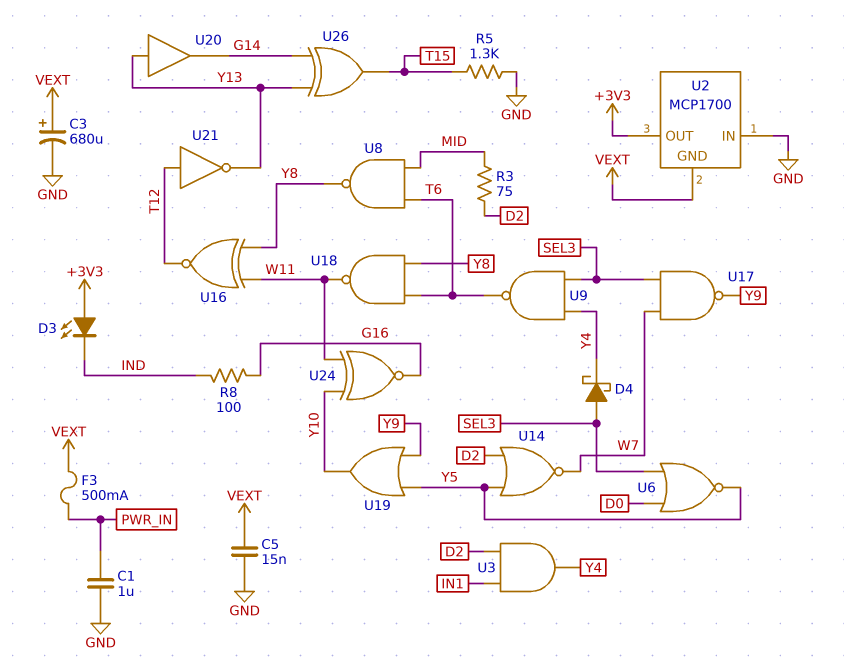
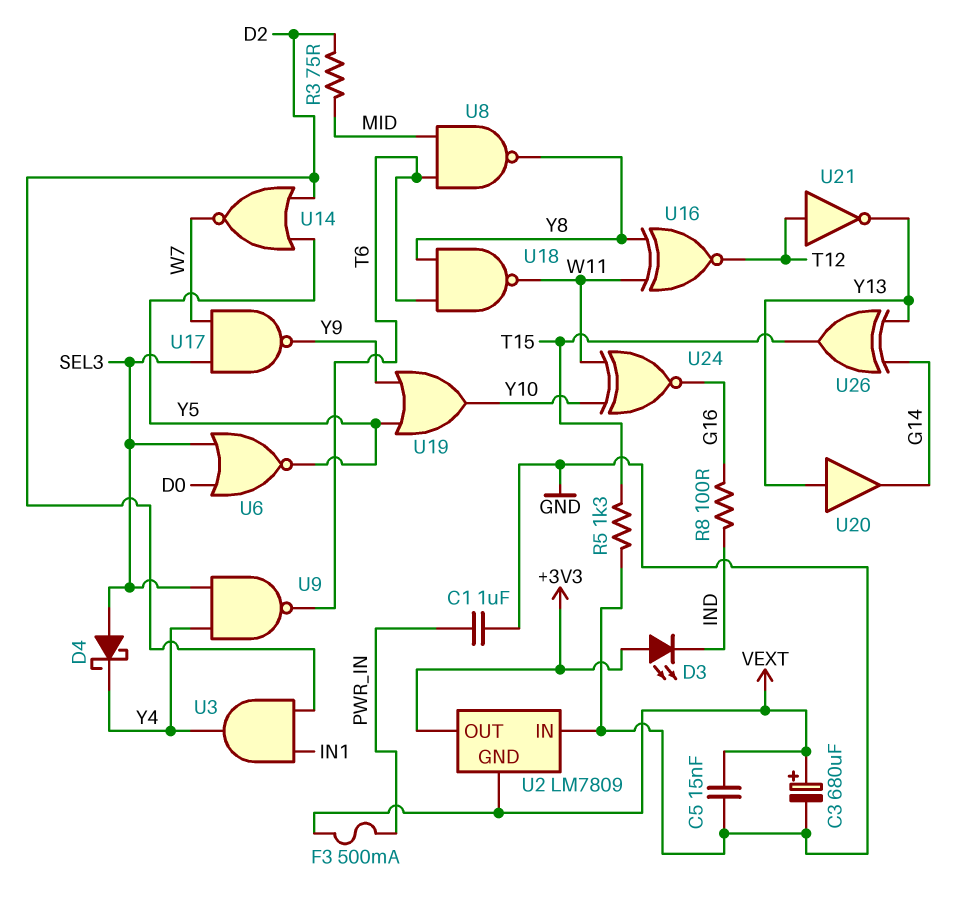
U2: MCP1700 -> LM7809

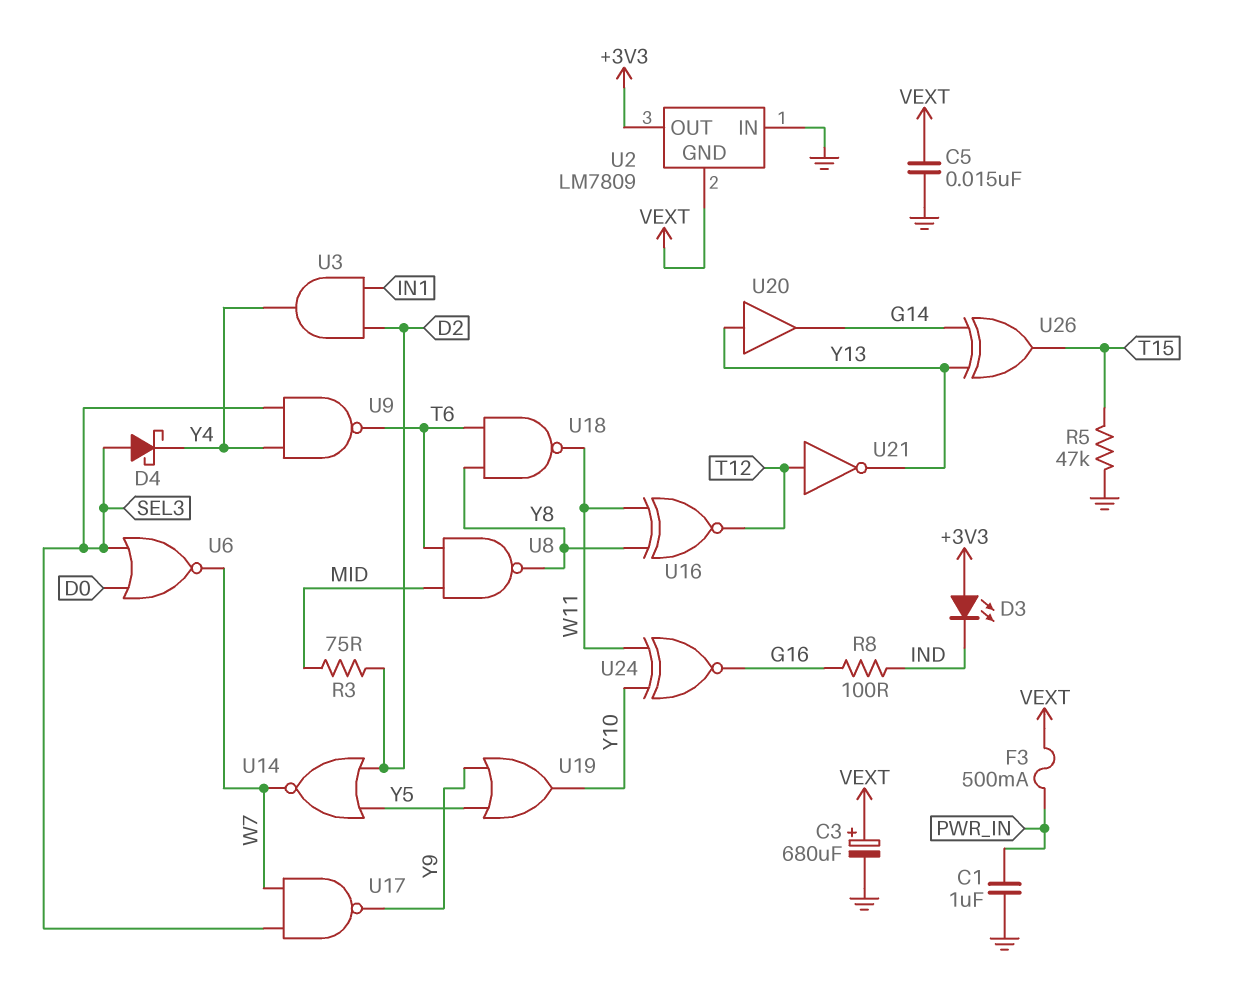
R5: 1.3k (GND, T15) -> 47k (GND, T15)
U6: NOR (in D0, in SEL3, out Y5) -> NOR (in D0, in SEL3, out W7)

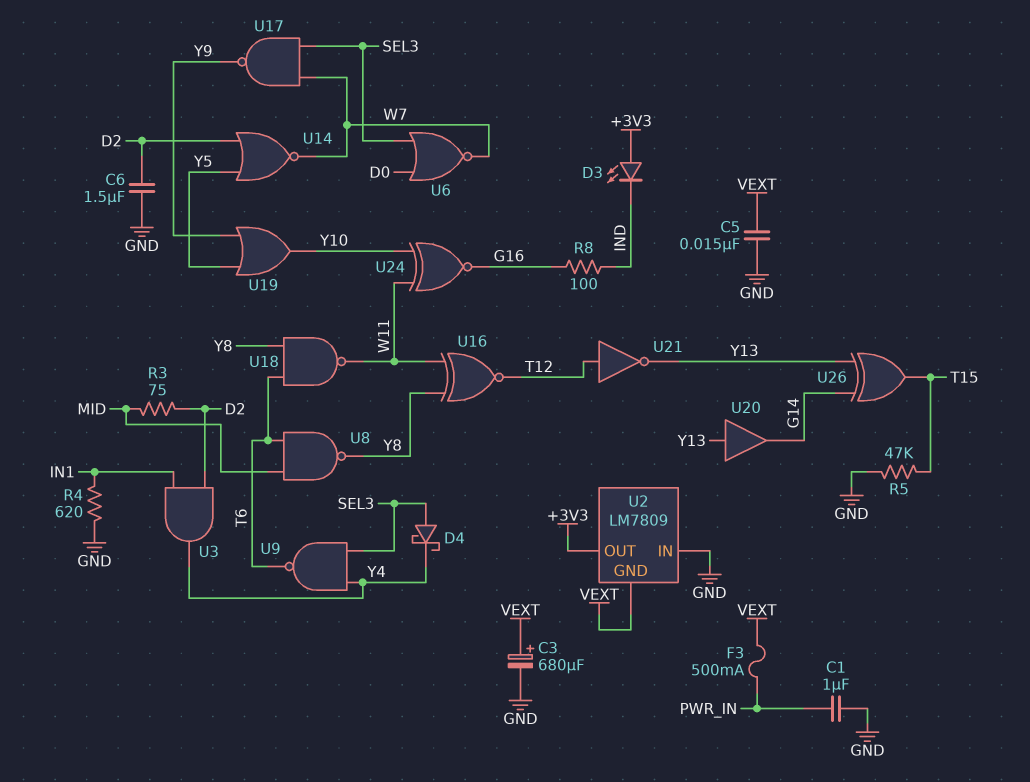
C6: none -> 1.5uF (D2, GND)
R4: none -> 620 (GND, IN1)

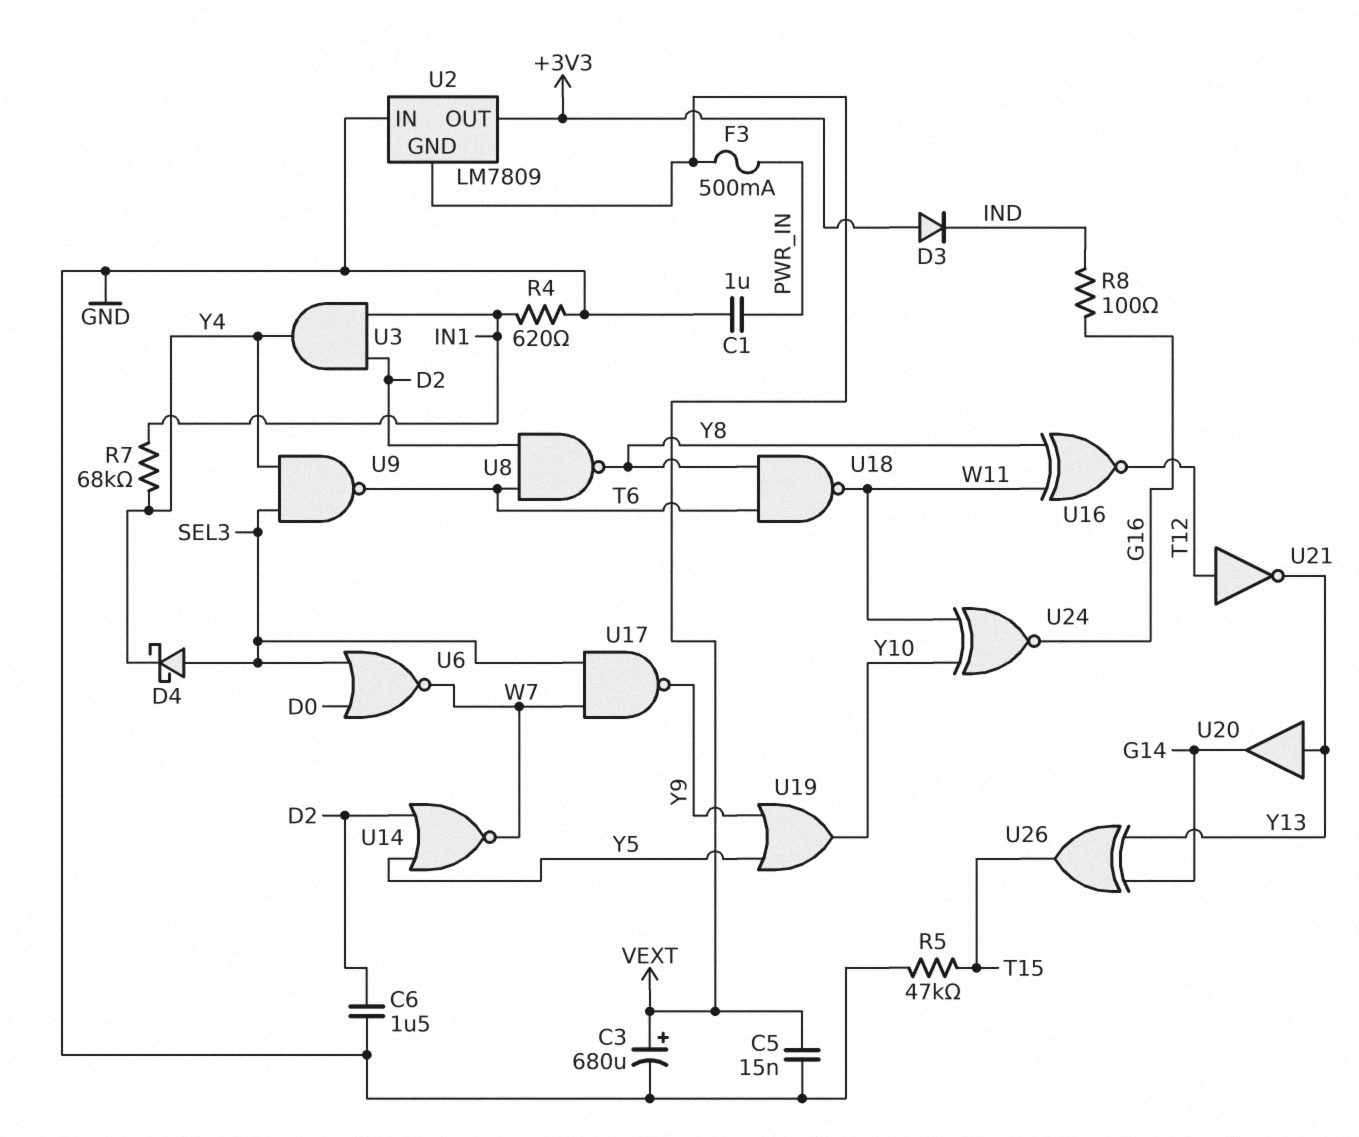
D3: LED (A +3V3, K IND) -> diode (A +3V3, K IND)
R3: 75 (D2, MID) -> none
R7: none -> 68k (IN1, Y4)
U8: NAND (in MID, in T6, out Y8) -> NAND (in D2, in T6, out Y8)

